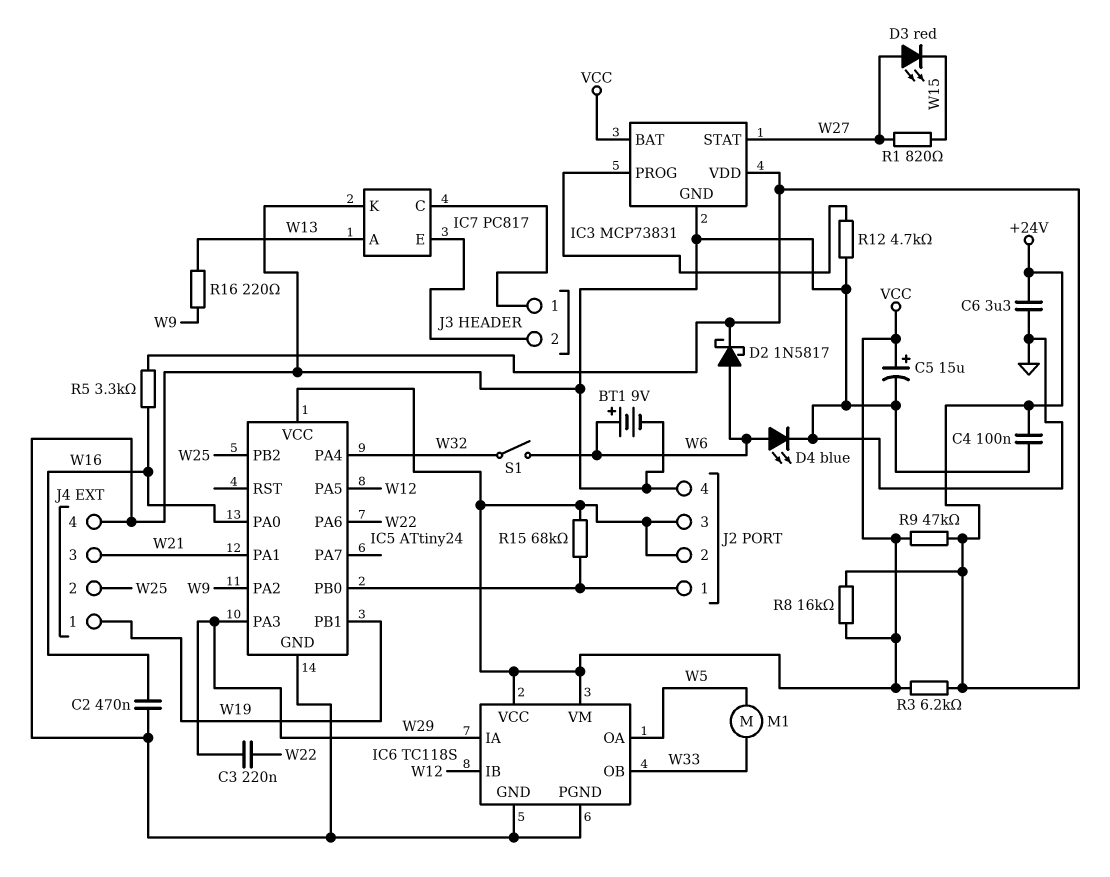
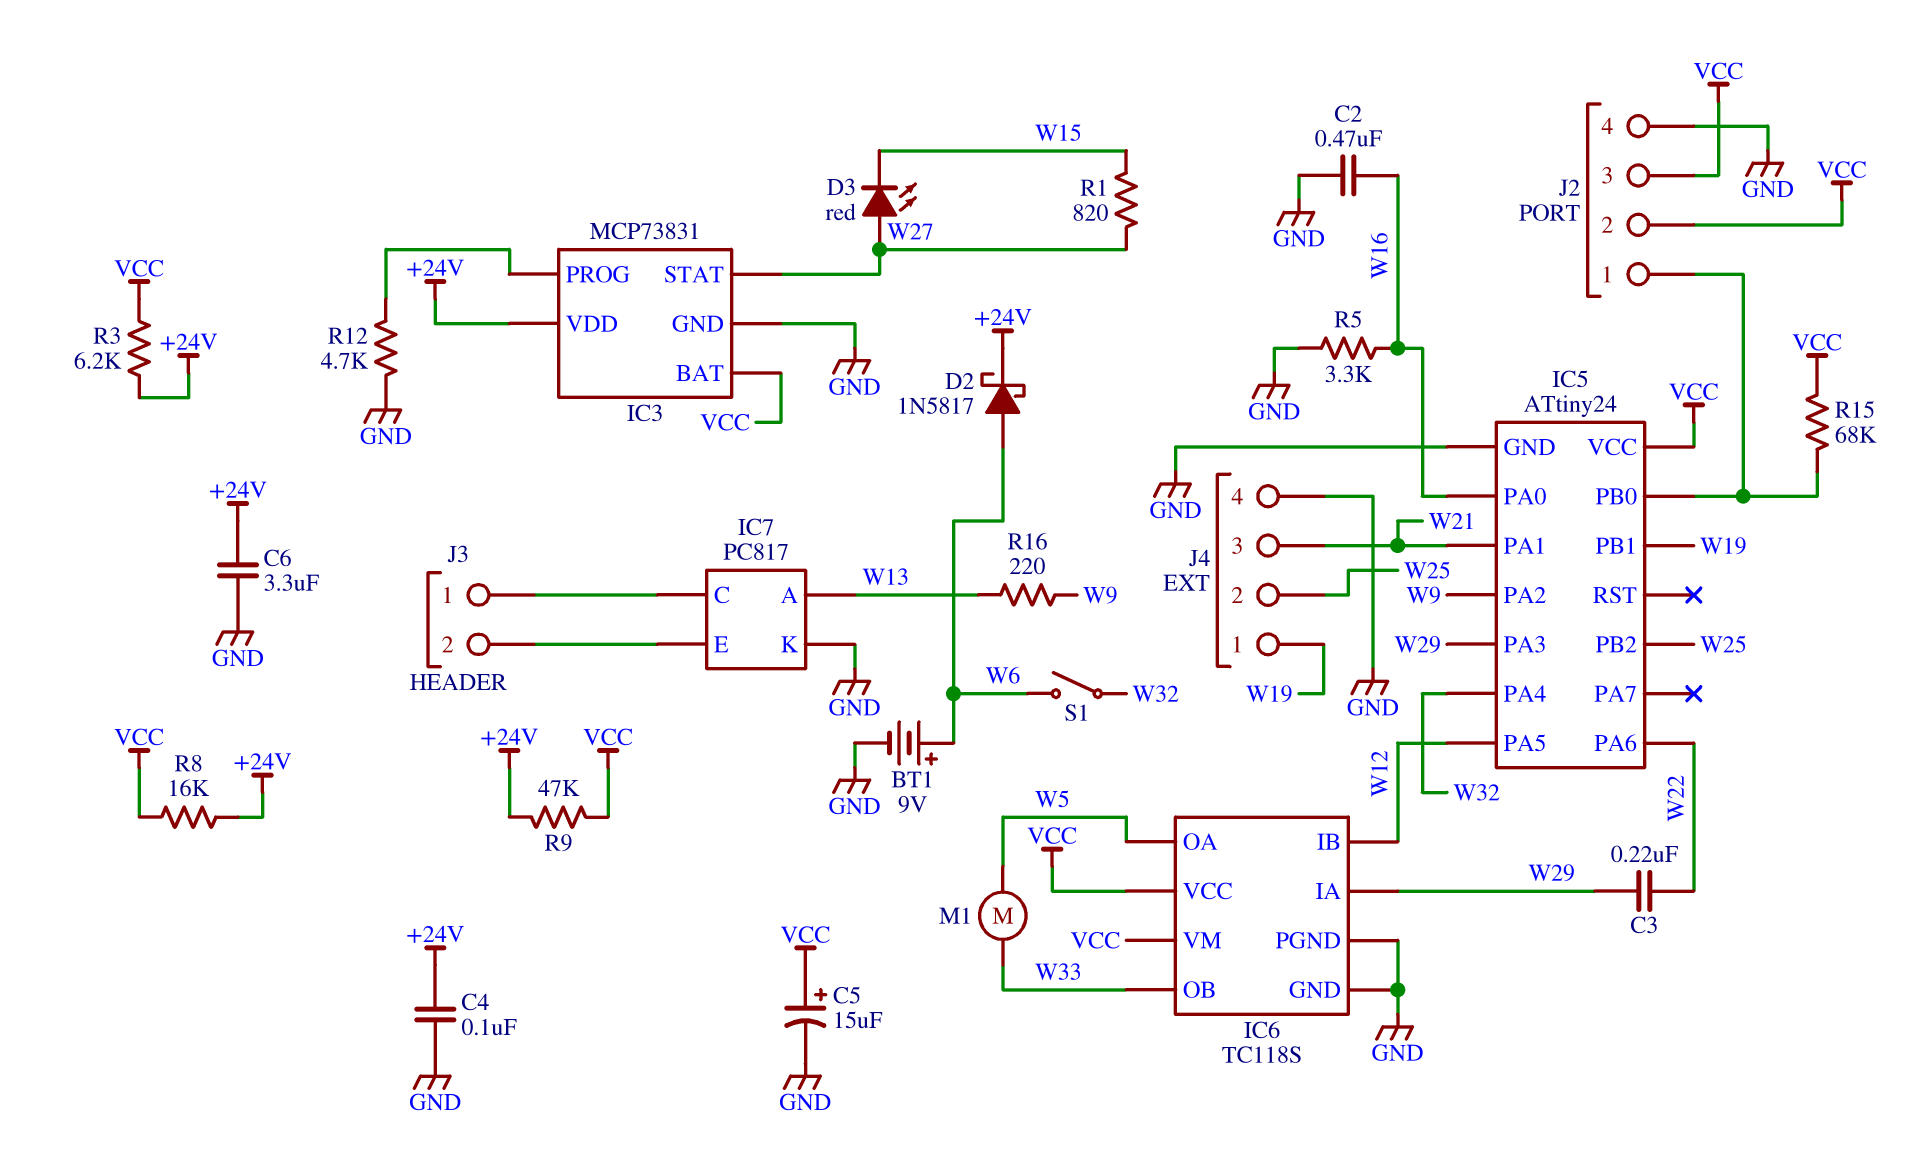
D4: LED blue (A W6, K GND) -> none
R5: 3.3k (+24V, W16) -> 3.3k (GND, W16)

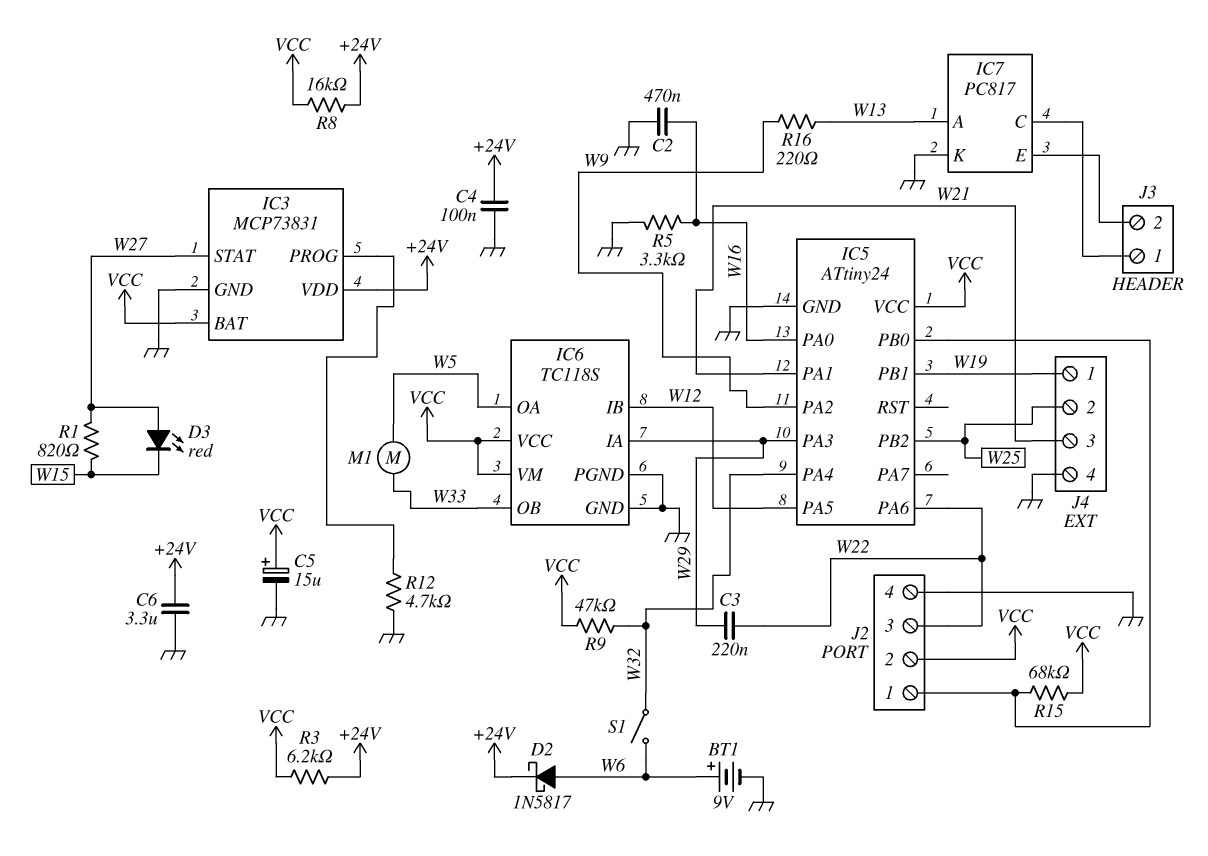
J2 pin 3: VCC -> W22
R9: 47k (+24V, VCC) -> 47k (VCC, W32)

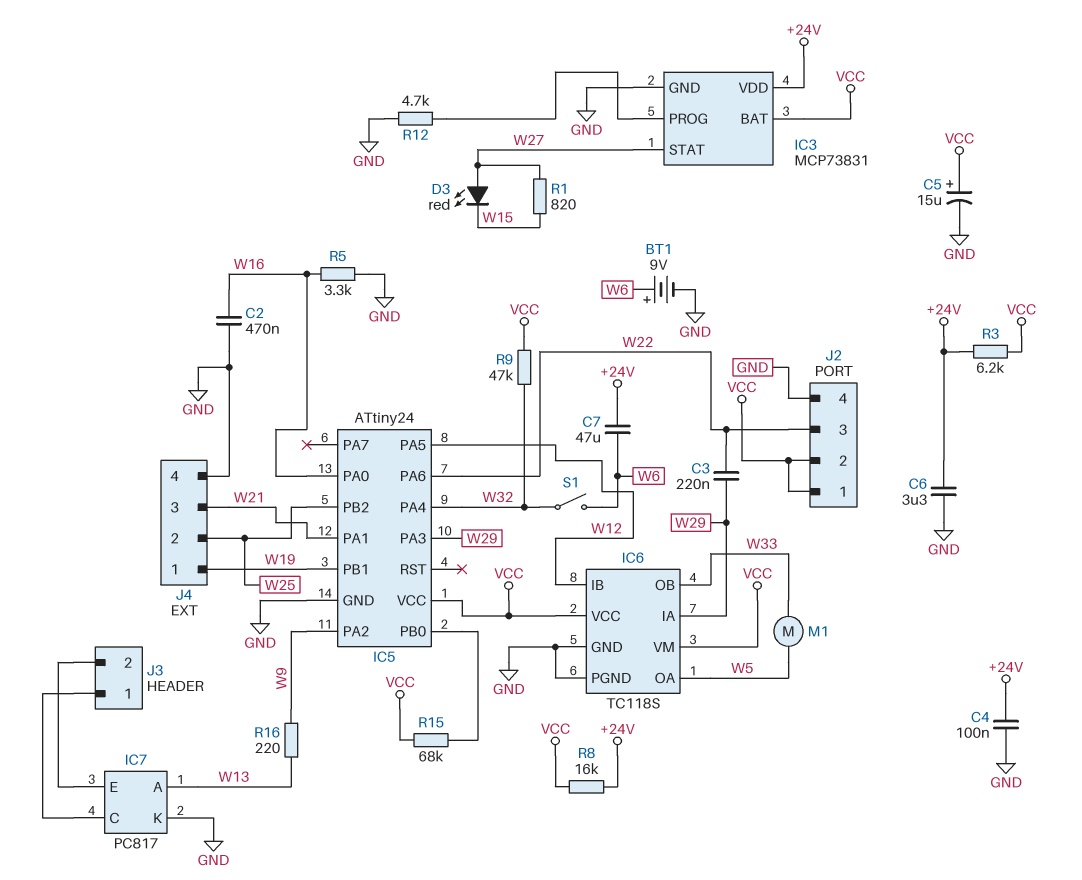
C7: none -> 47uF (+24V, W6)
D2: schottky 1N5817 (A W6, K +24V) -> none
J2 pin 1: IC5/PB0 -> VCC

